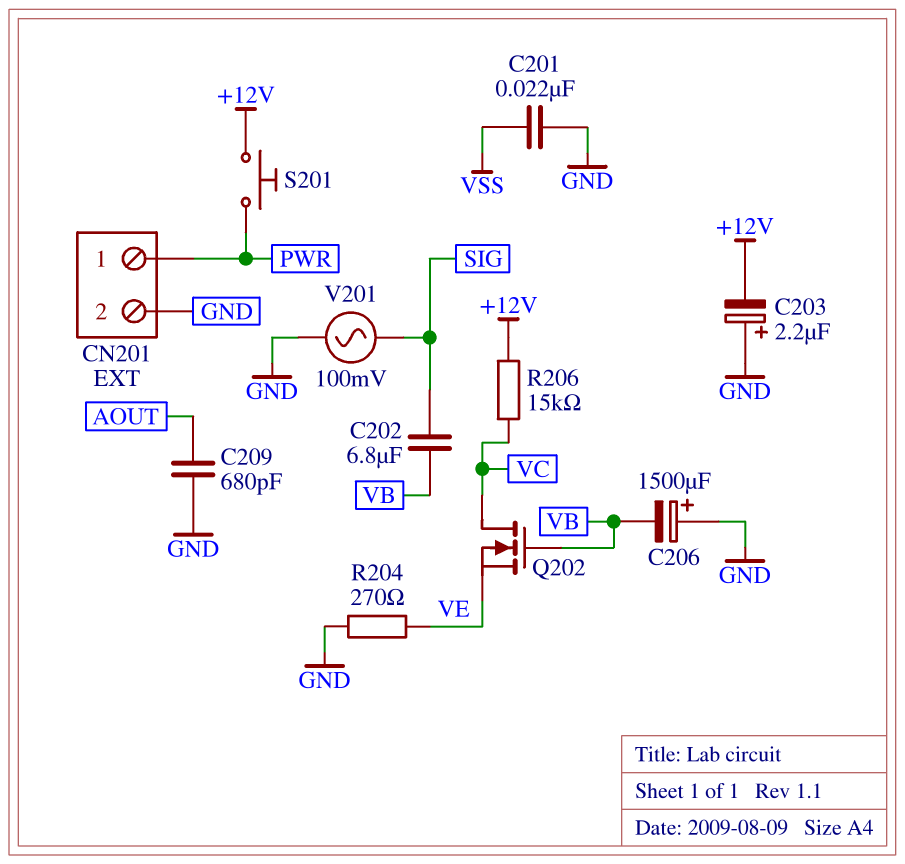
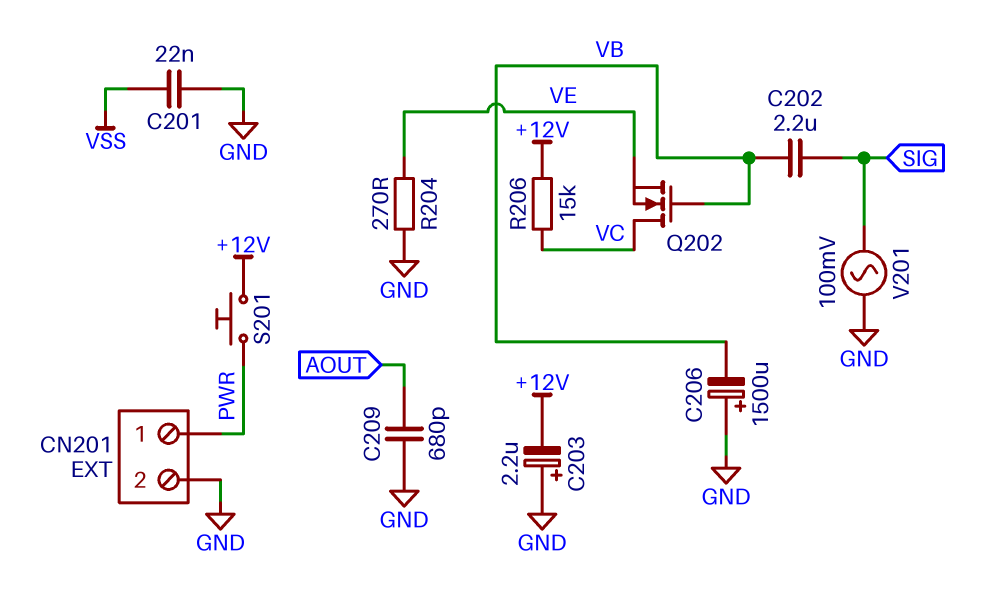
C202: 6.8uF (SIG, VB) -> 2.2uF (SIG, VB)

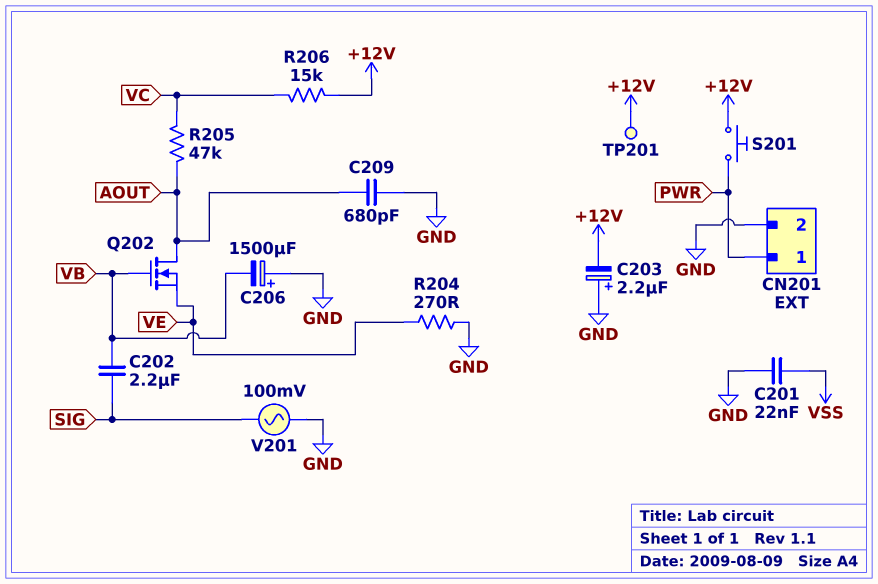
Q202: NMOS (G VB, D VC, S VE) -> NMOS (G VB, D AOUT, S VE)
R205: none -> 47k (AOUT, VC)
TP201: none -> test point (+12V)

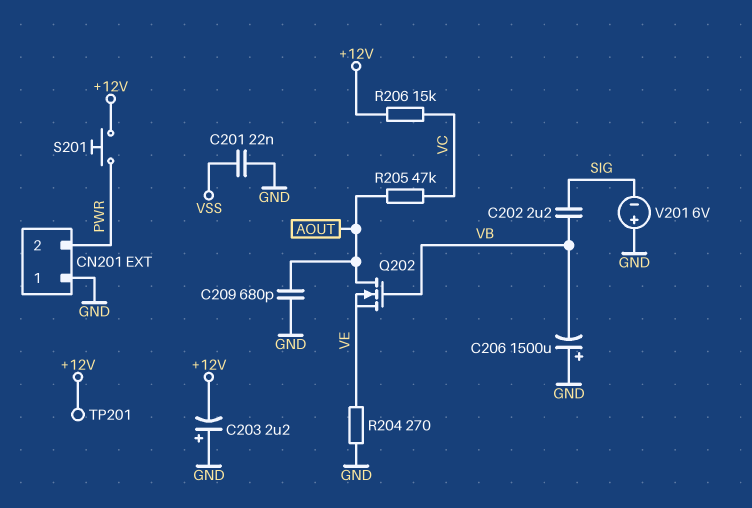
CN201 pin 1: PWR -> GND
CN201 pin 2: GND -> PWR
V201: AC 100mV (GND, SIG) -> 6V (plus GND, minus SIG)

